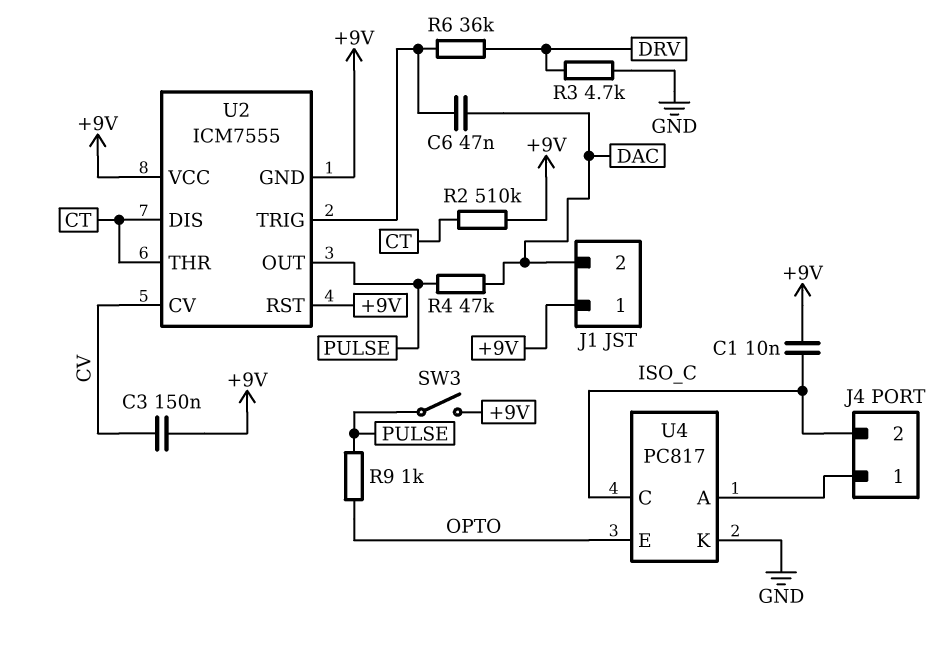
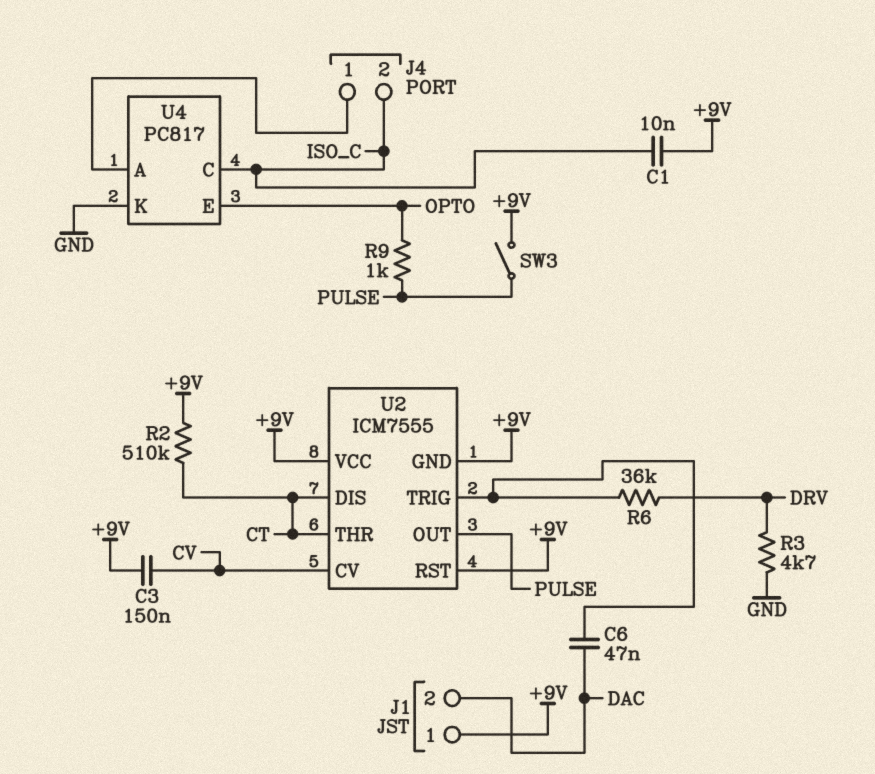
R4: 47k (DAC, PULSE) -> none

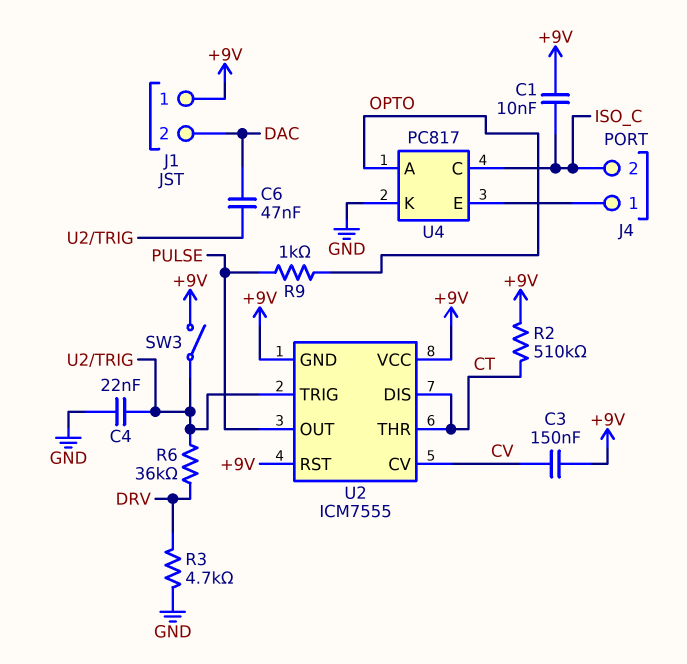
C4: none -> 22nF (GND, U2/TRIG)
SW3: switch (+9V, PULSE) -> switch (+9V, U2/TRIG)
U4 pin A: J4/1 -> OPTO
U4 pin E: OPTO -> J4/1

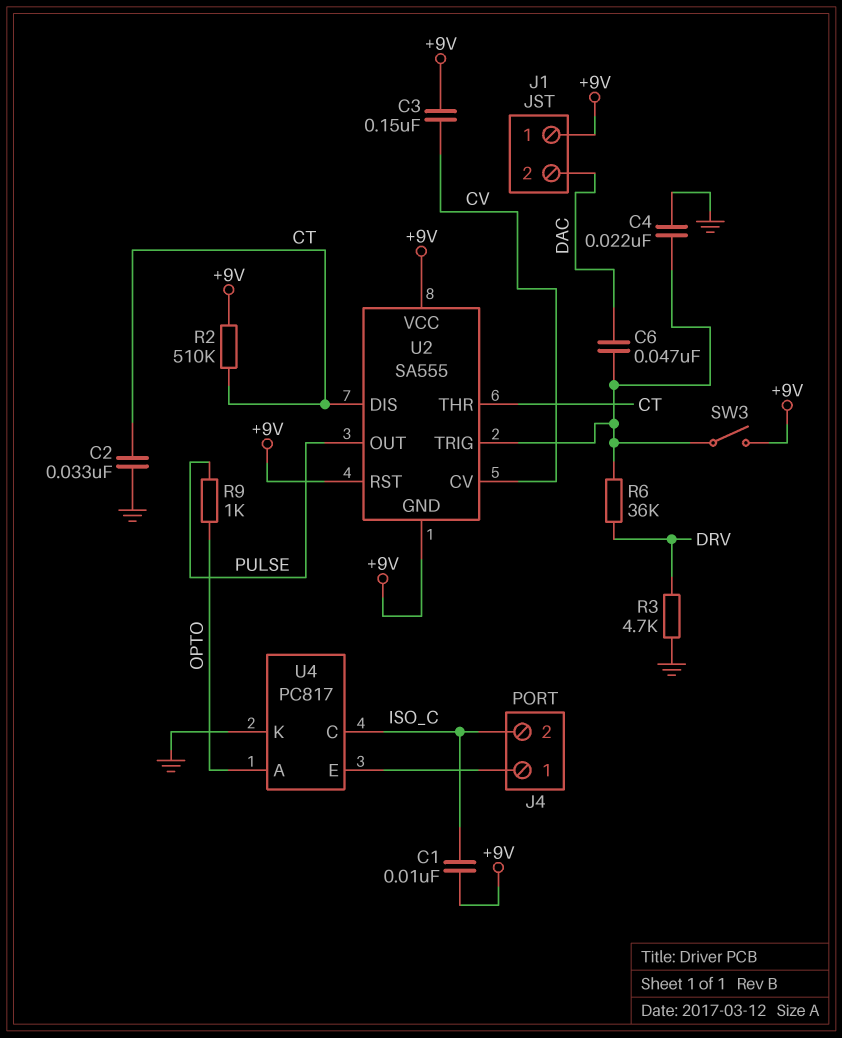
C2: none -> 33nF (CT, GND)
U2: ICM7555 -> SA555

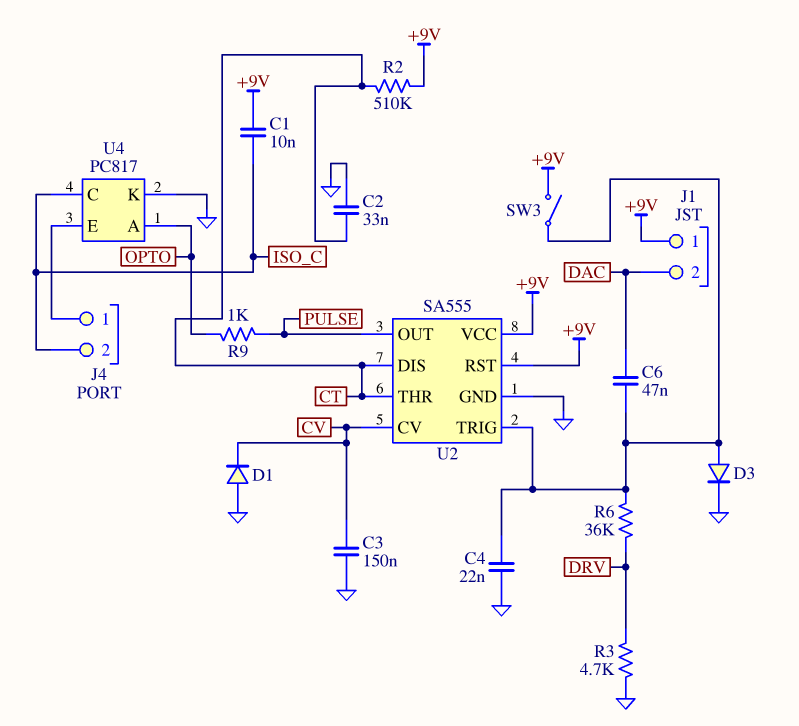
C3: 150nF (+9V, CV) -> 150nF (CV, GND)
D1: none -> diode (A GND, K CV)
D3: none -> diode (A U2/TRIG, K GND)
U2 pin GND: +9V -> GND

